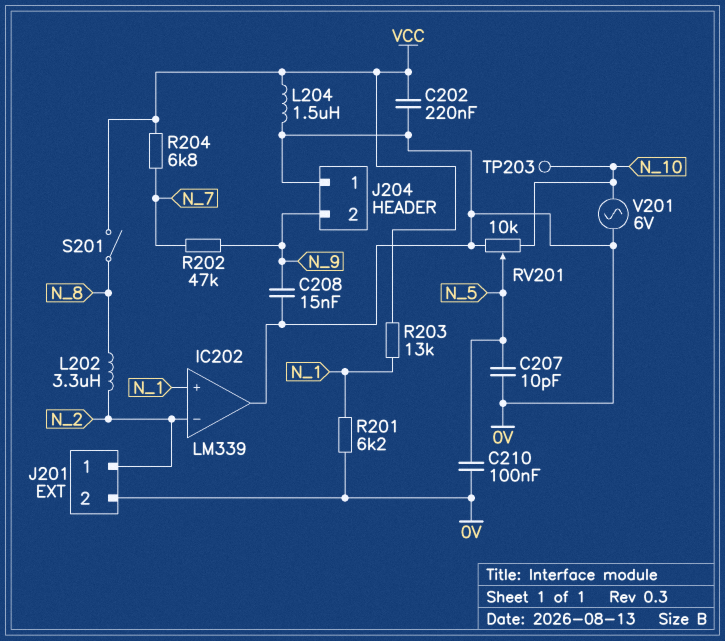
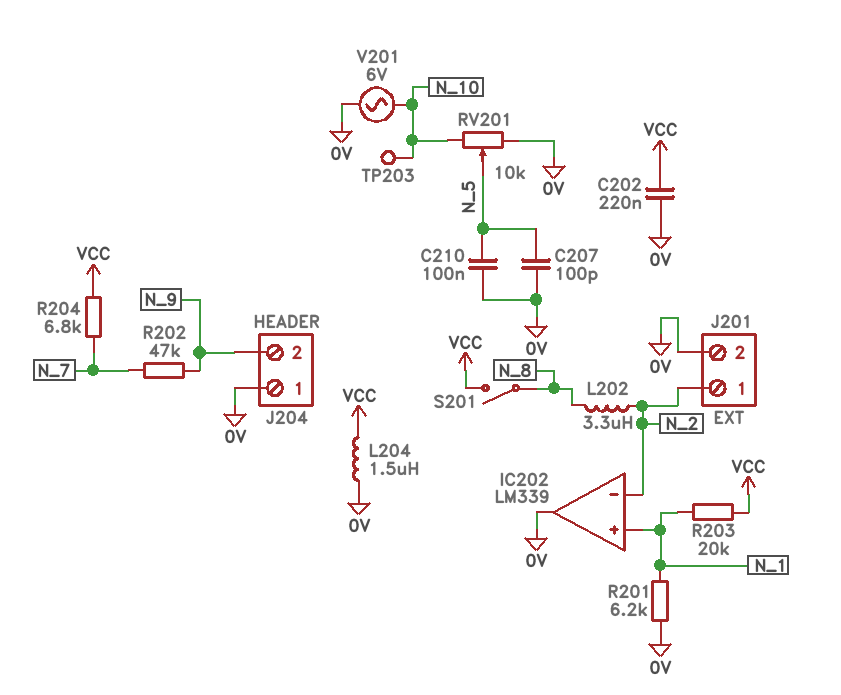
C207: 10pF (0V, N_5) -> 100pF (0V, N_5)
C208: 15nF (0V, N_9) -> none
R203: 13k (N_1, VCC) -> 20k (N_1, VCC)

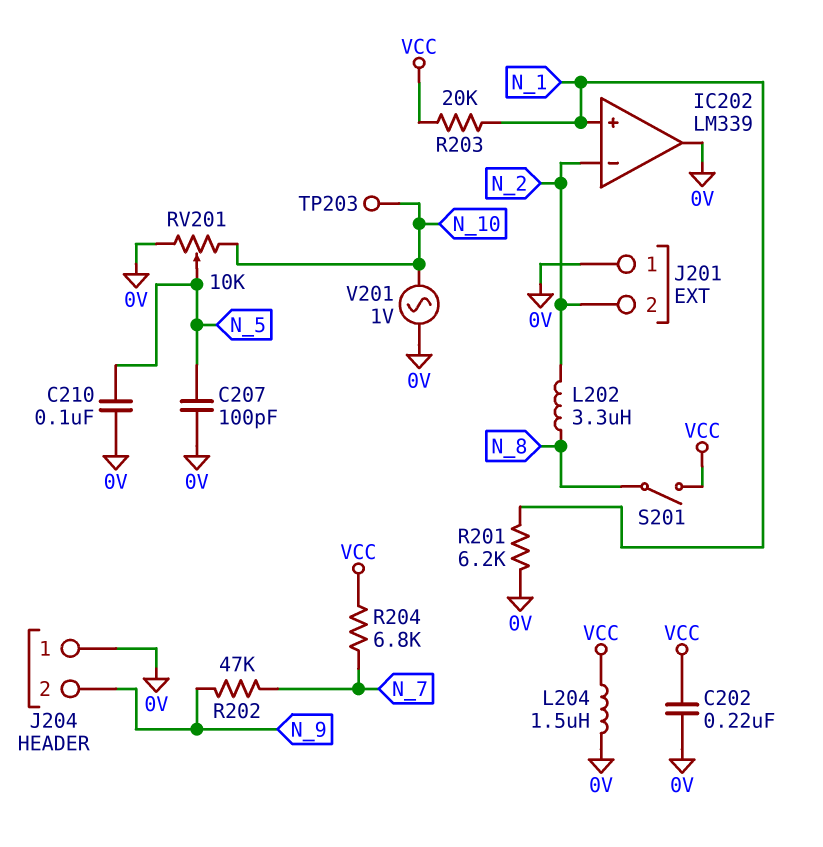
J201 pin 1: N_2 -> 0V
J201 pin 2: 0V -> N_2
V201: AC 6V (0V, N_10) -> AC 1V (0V, N_10)

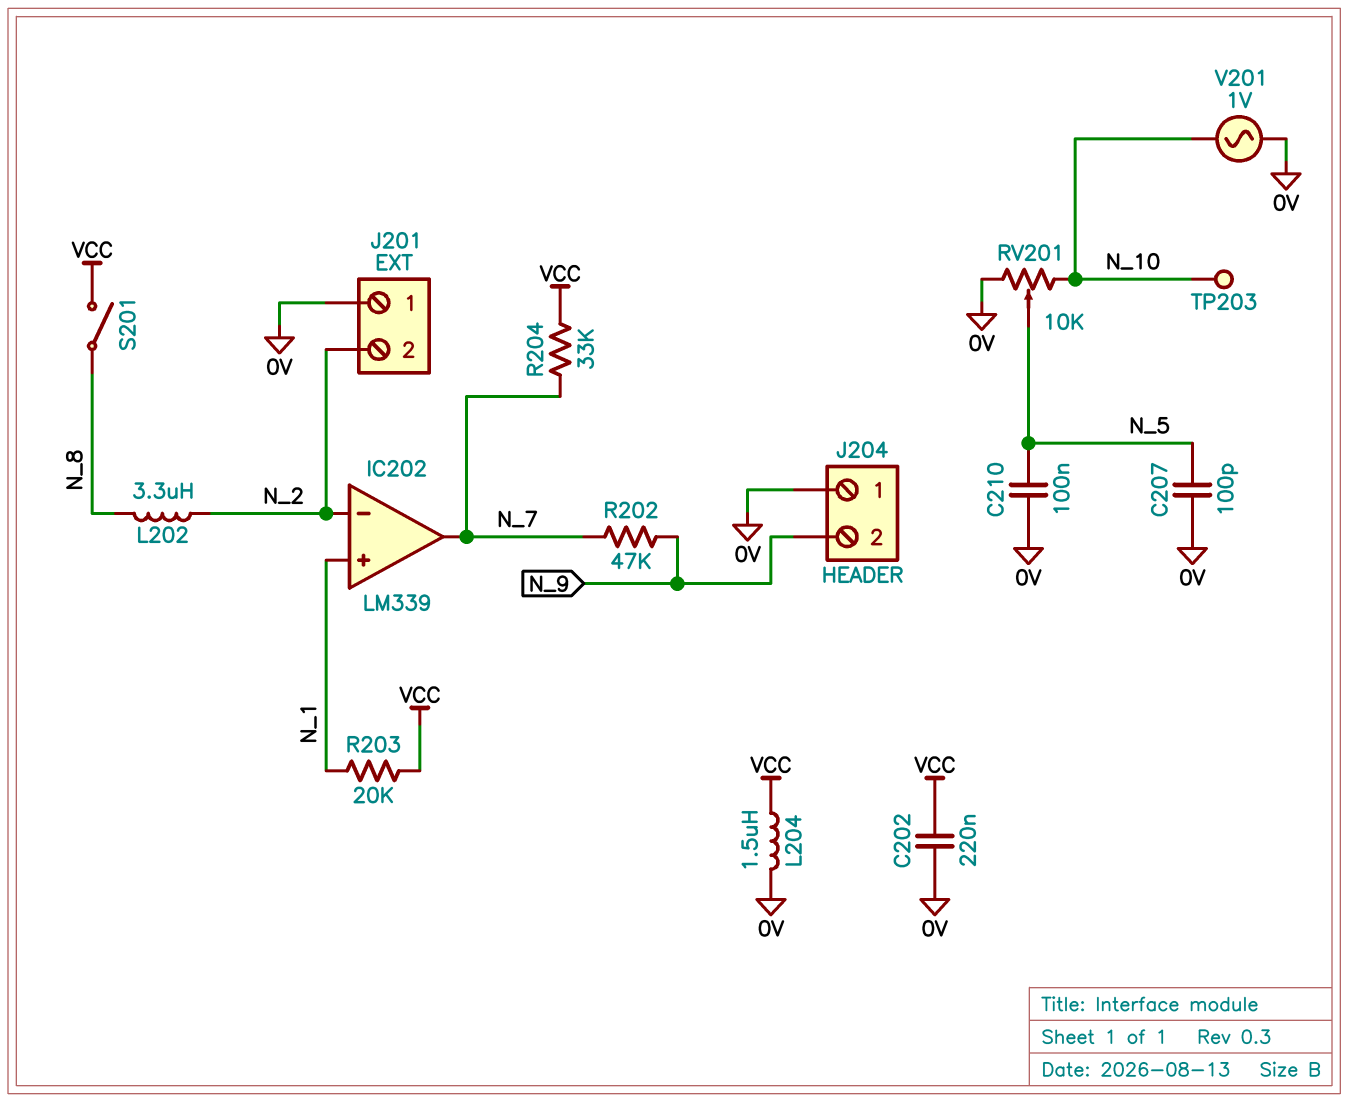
IC202 pin out: 0V -> N_7
R201: 6.2k (0V, N_1) -> none
R204: 6.8k (N_7, VCC) -> 33k (N_7, VCC)

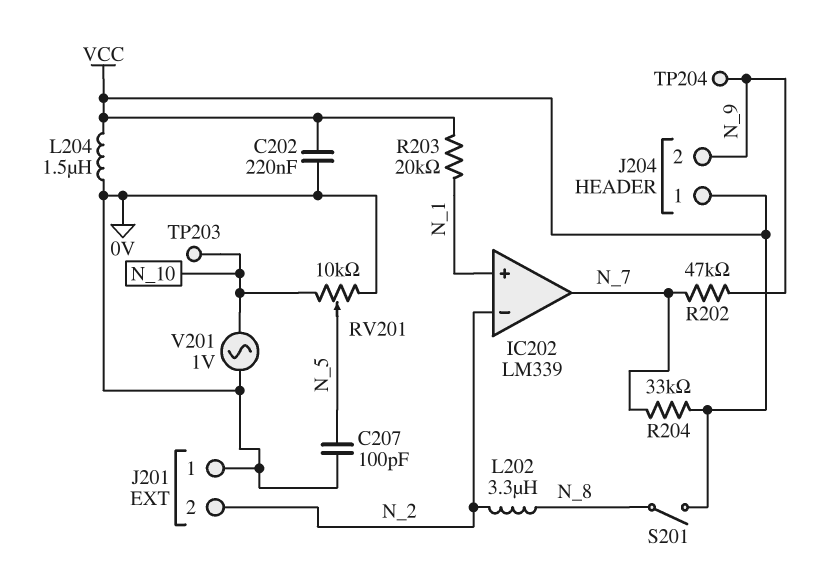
C210: 100nF (0V, N_5) -> none
J204 pin 1: 0V -> VCC
TP204: none -> test point (N_9)

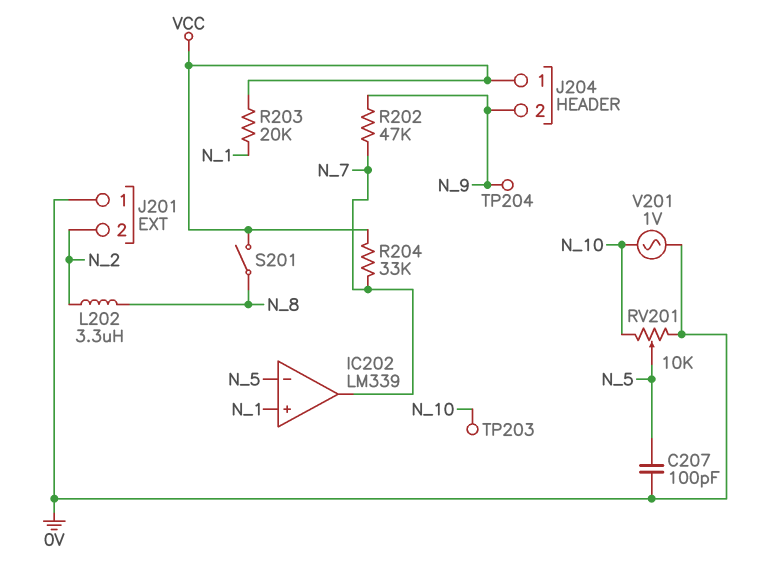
C202: 220nF (0V, VCC) -> none
IC202 pin in-: N_2 -> N_5
L204: 1.5uH (0V, VCC) -> none

